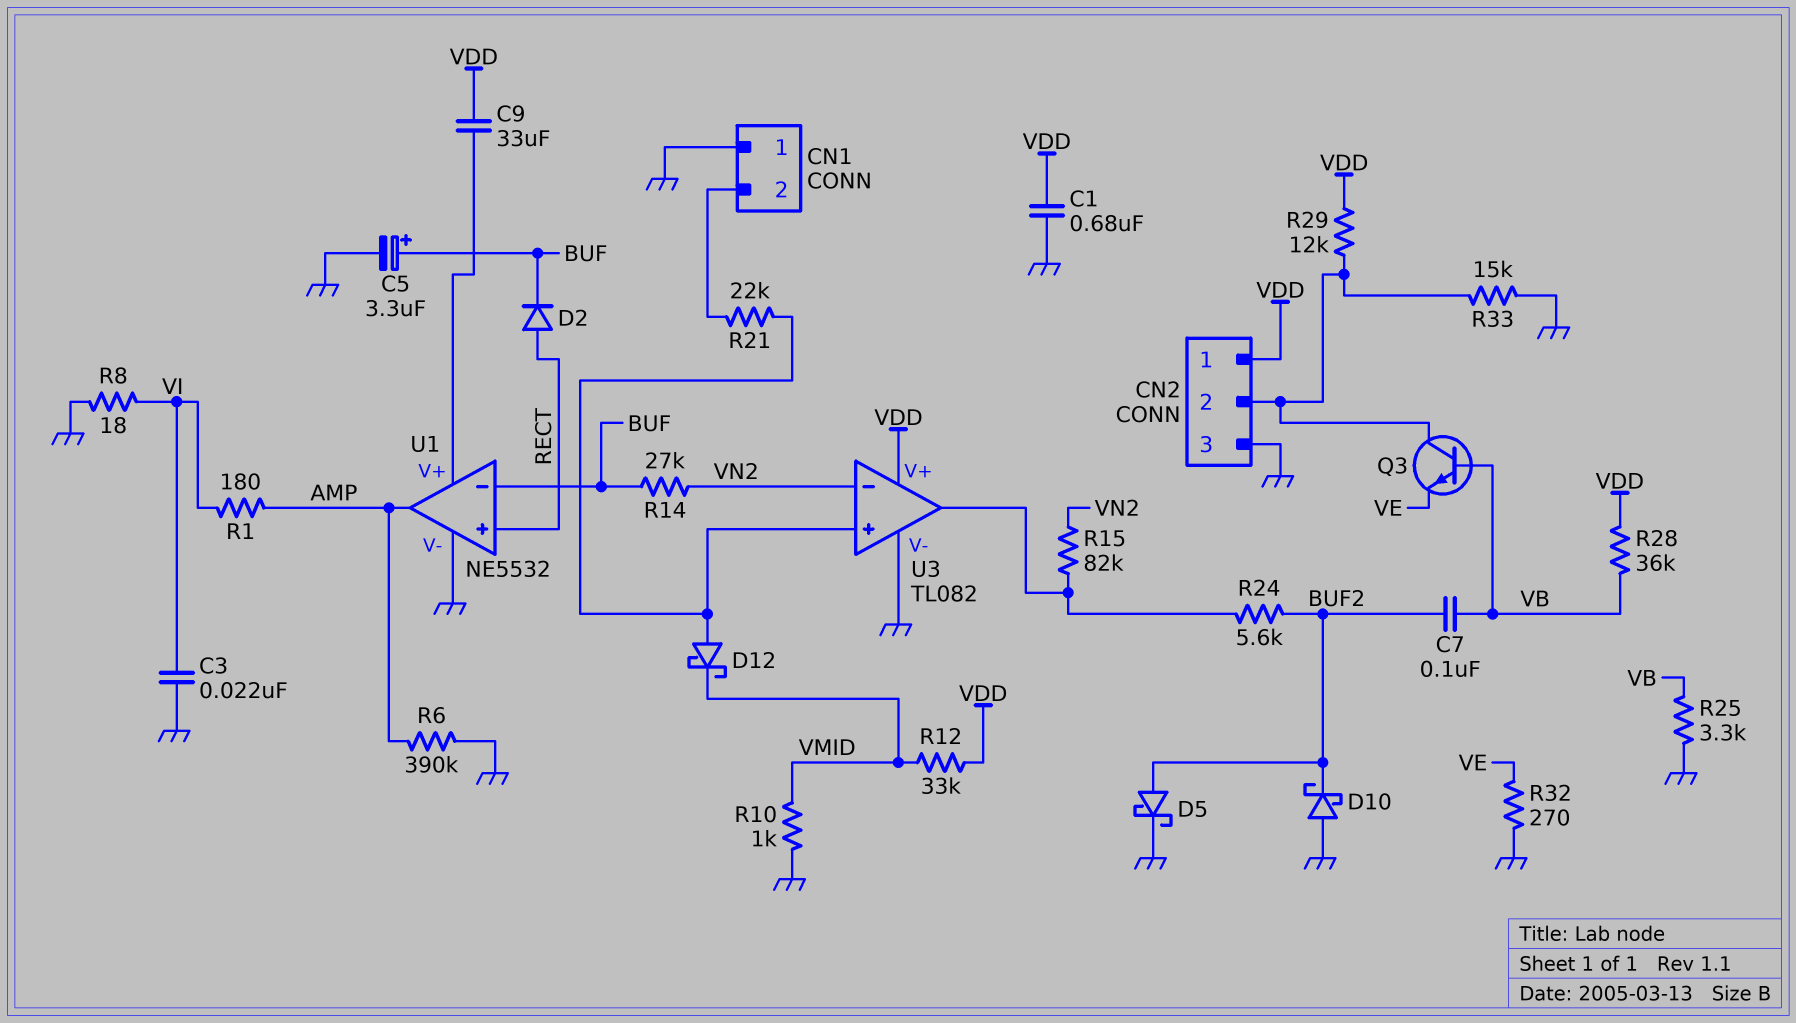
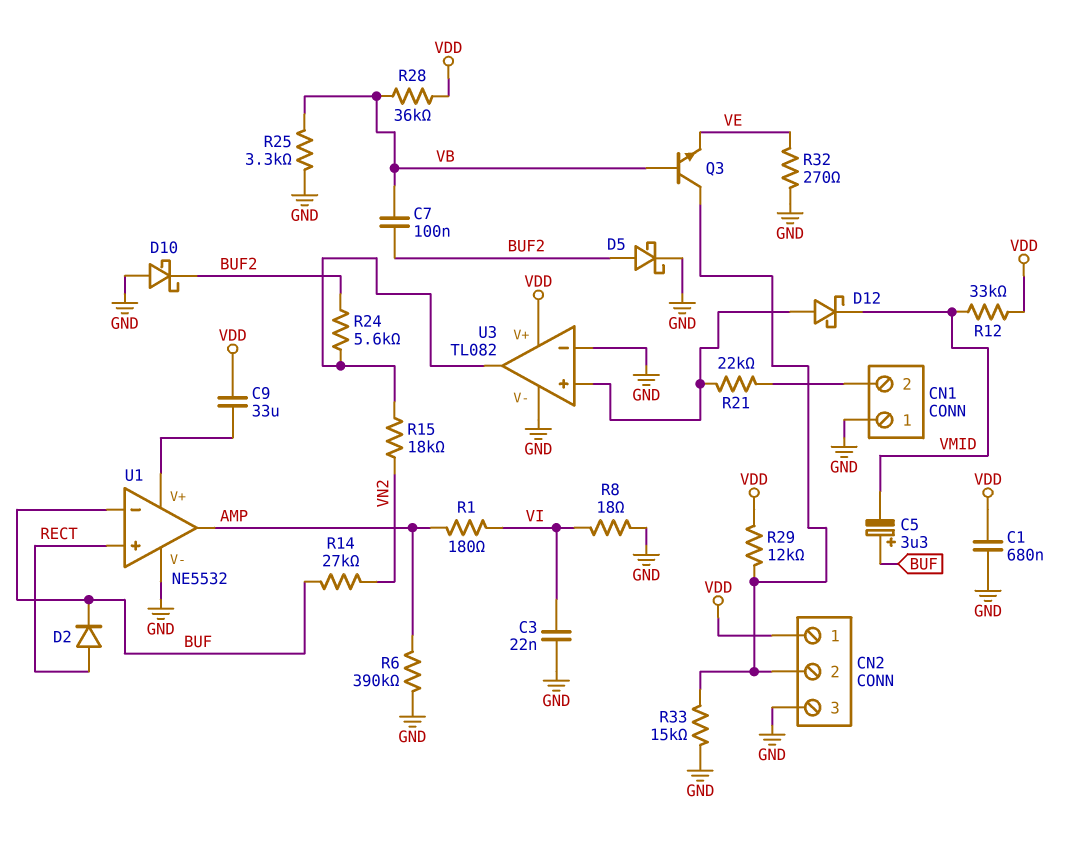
C5: 3.3uF (plus BUF, minus GND) -> 3.3uF (plus BUF, minus VMID)
R10: 1k (GND, VMID) -> none
R15: 82k (U3/out, VN2) -> 18k (U3/out, VN2)
U3 pin in-: VN2 -> GND

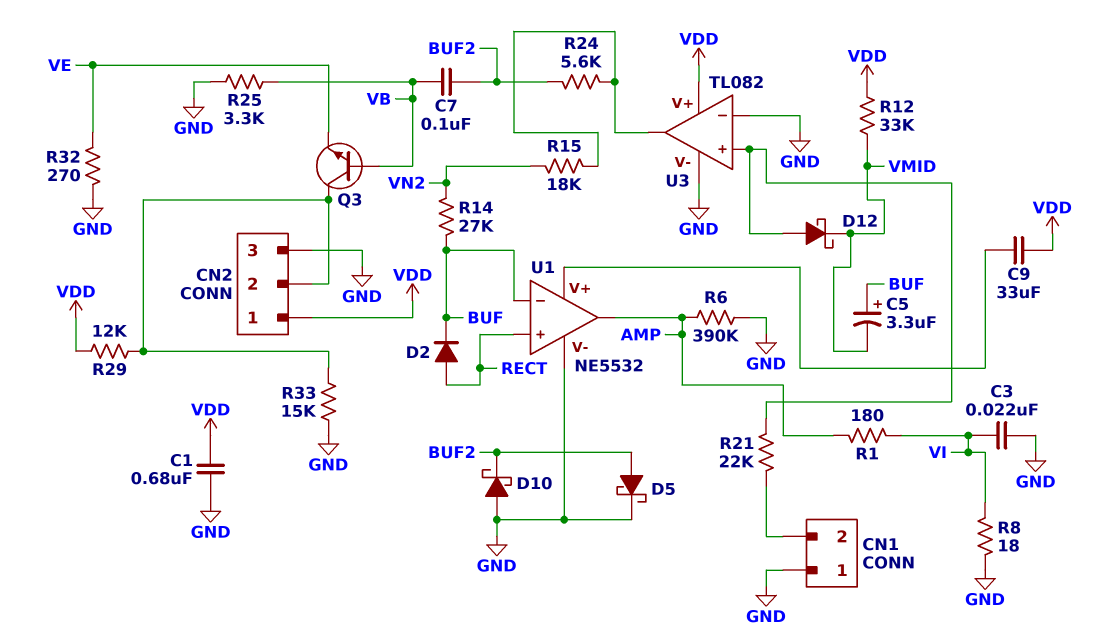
R28: 36k (VB, VDD) -> none

